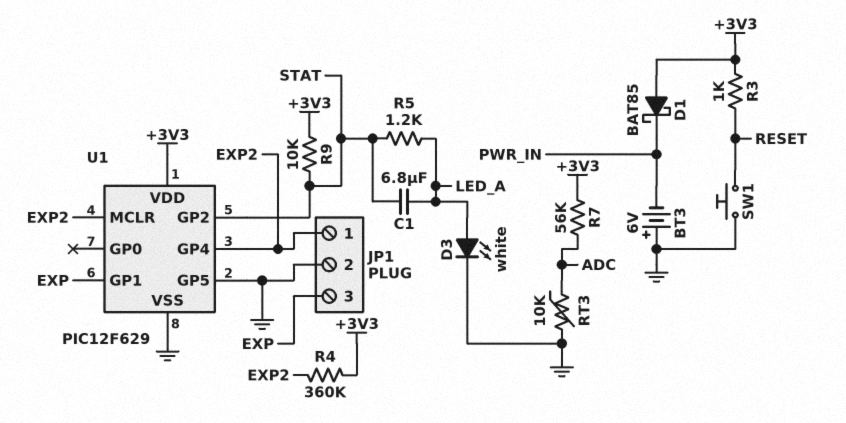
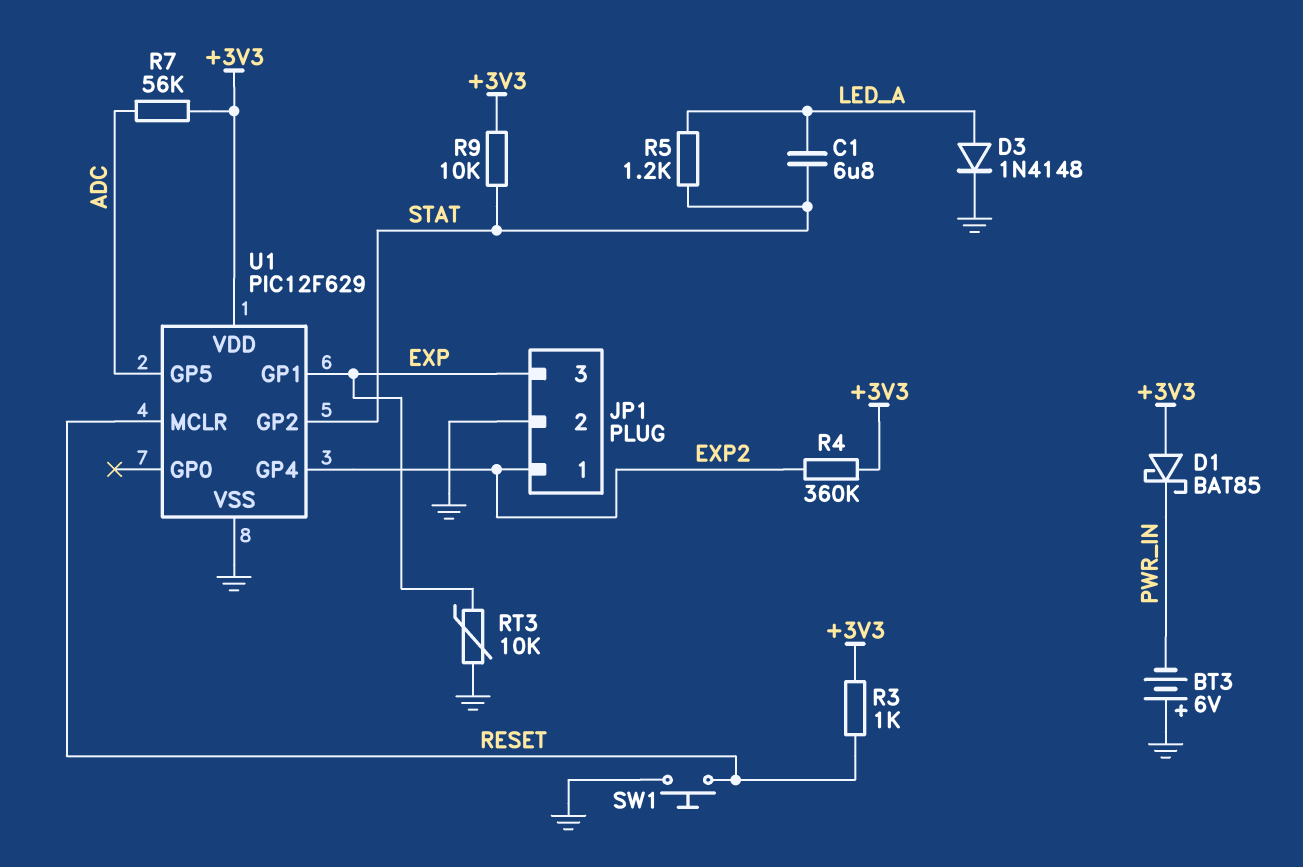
D3: LED white (A LED_A, K GND) -> diode 1N4148 (A LED_A, K GND)
RT3: 10k (ADC, GND) -> 10k (EXP, GND)
U1 pin GP5: GND -> ADC
U1 pin MCLR: EXP2 -> RESET

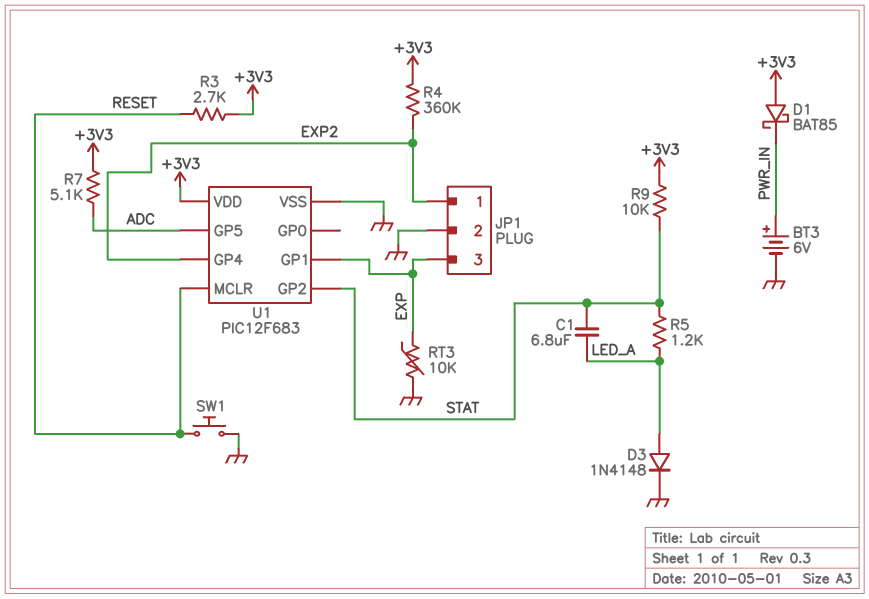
BT3: 6V (plus GND, minus PWR_IN) -> 6V (plus PWR_IN, minus GND)
R3: 1k (+3V3, RESET) -> 2.7k (+3V3, RESET)
R7: 56k (+3V3, ADC) -> 5.1k (+3V3, ADC)
U1: PIC12F629 -> PIC12F683

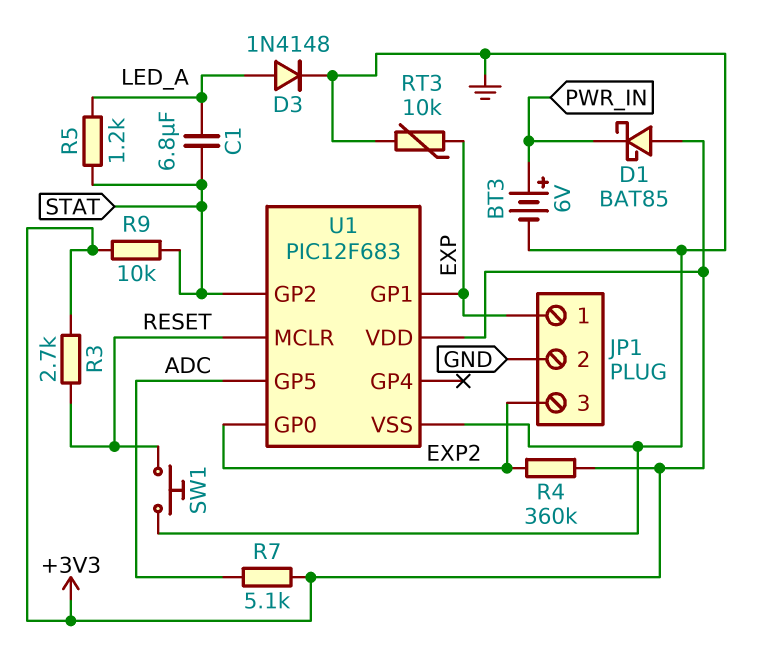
JP1 pin 1: EXP2 -> EXP
JP1 pin 3: EXP -> EXP2
U1 pin GP0: none -> EXP2
U1 pin GP4: EXP2 -> none

